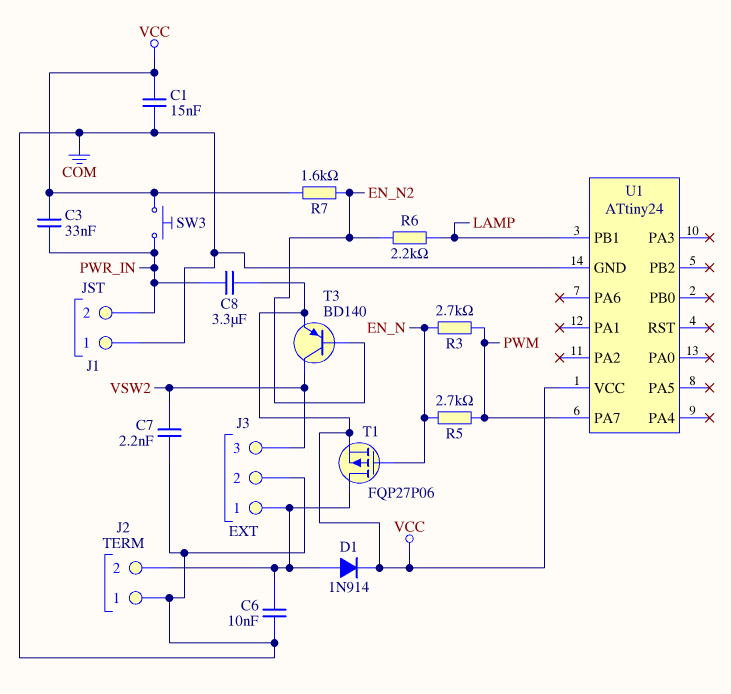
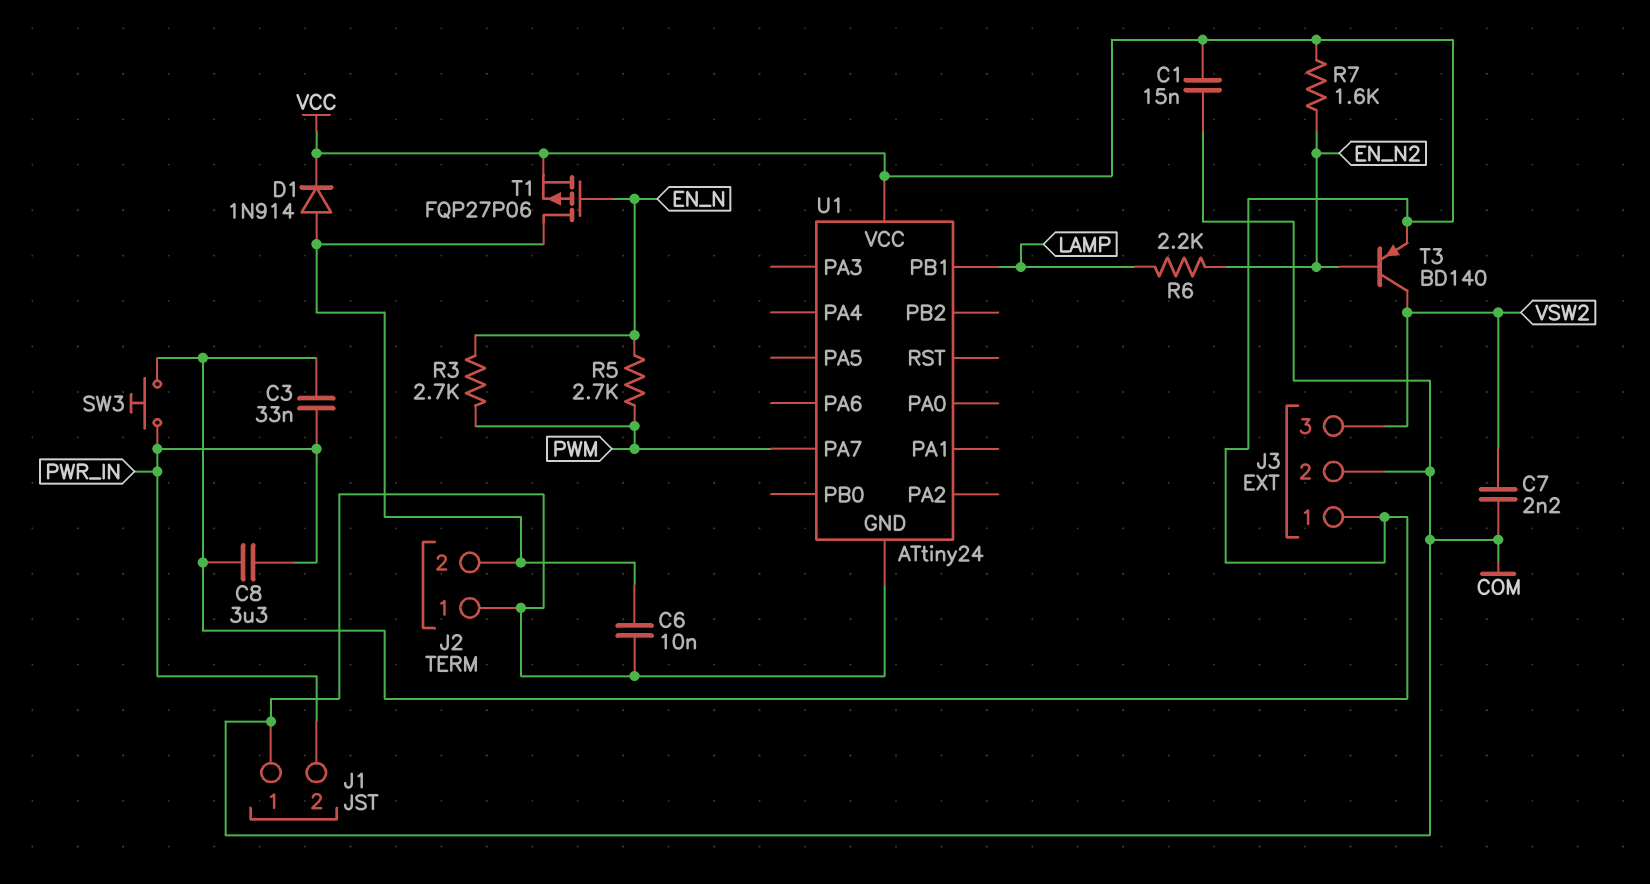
J3 pin 1: J2/2 -> VCC

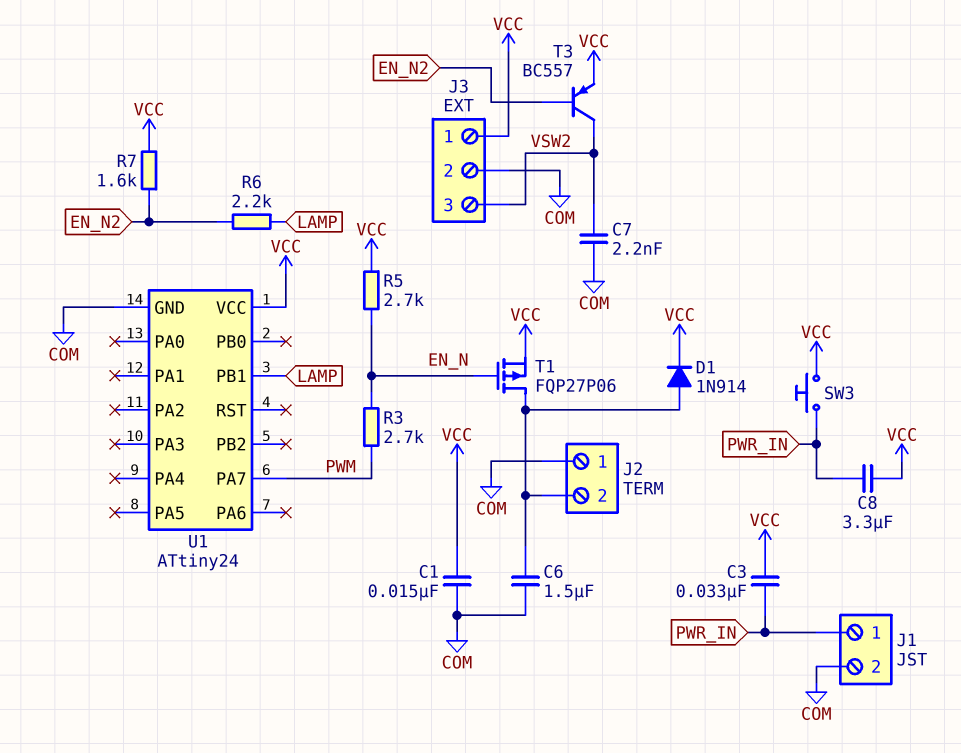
C6: 10nF (COM, J2/2) -> 1.5uF (COM, J2/2)
J1 pin 1: COM -> PWR_IN
J1 pin 2: PWR_IN -> COM
R5: 2.7k (EN_N, PWM) -> 2.7k (EN_N, VCC)
T3: PNP BD140 (B EN_N2, C VSW2, E VCC) -> PNP BC557 (B EN_N2, C VSW2, E VCC)

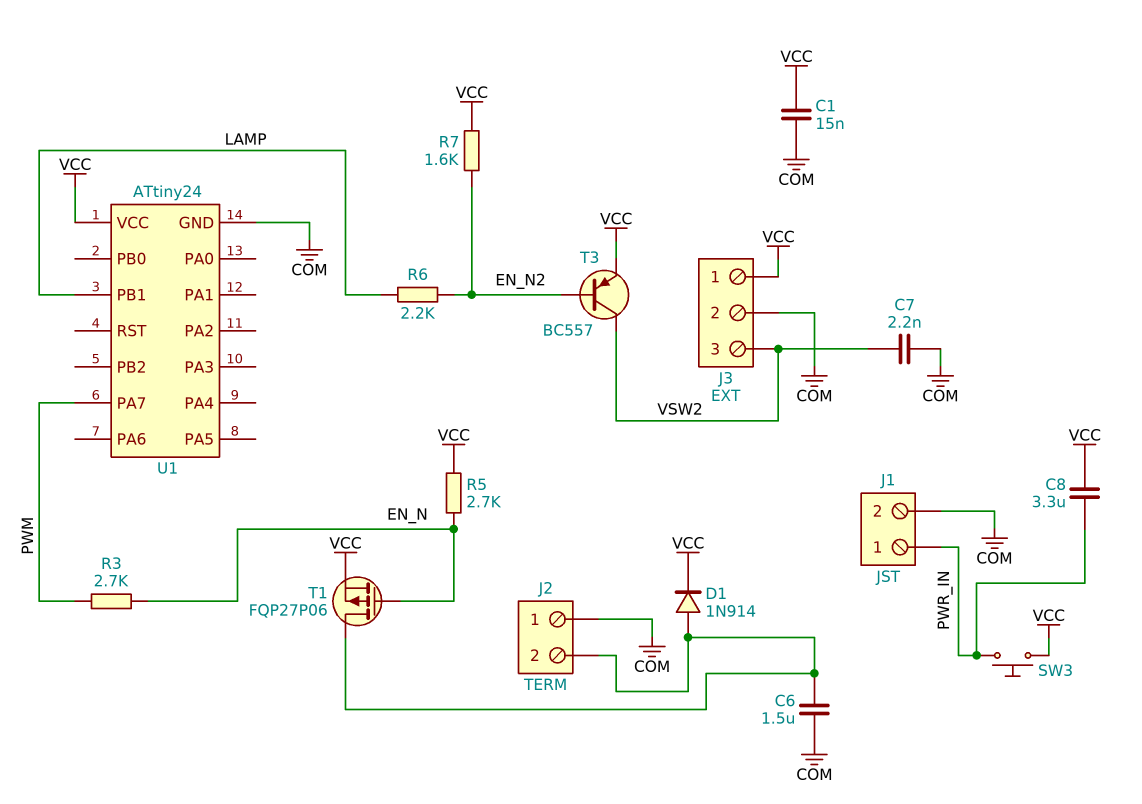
C3: 33nF (PWR_IN, VCC) -> none

